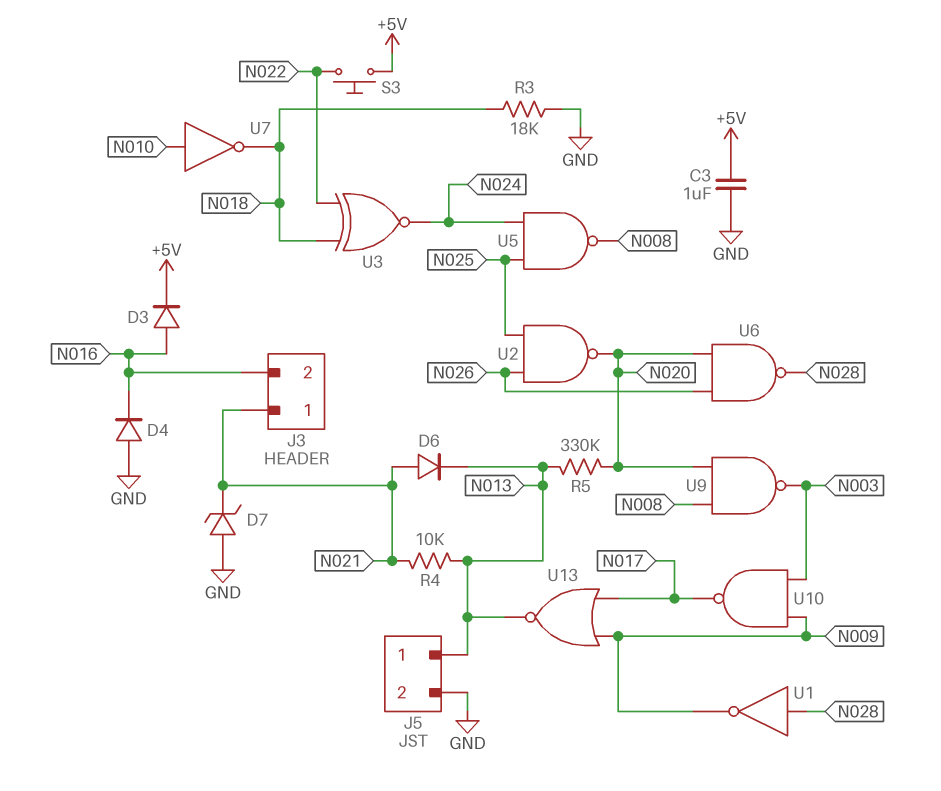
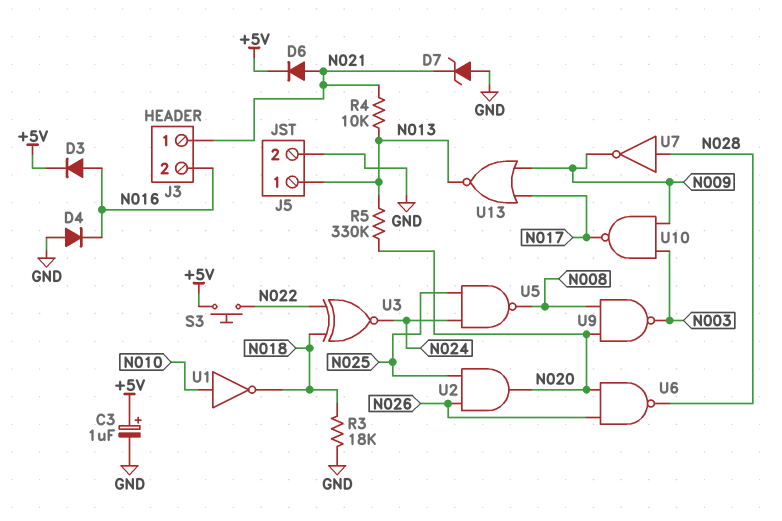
C3: 1uF (+5V, GND) -> 1uF (plus +5V, minus GND)
D6: diode (A N021, K N013) -> diode (A N021, K +5V)
U1: NOT (in N028, out N009) -> NOT (in N010, out N018)
U2: NAND (in N025, in N026, out N020) -> AND (in N025, in N026, out N020)
U7: NOT (in N010, out N018) -> NOT (in N028, out N009)

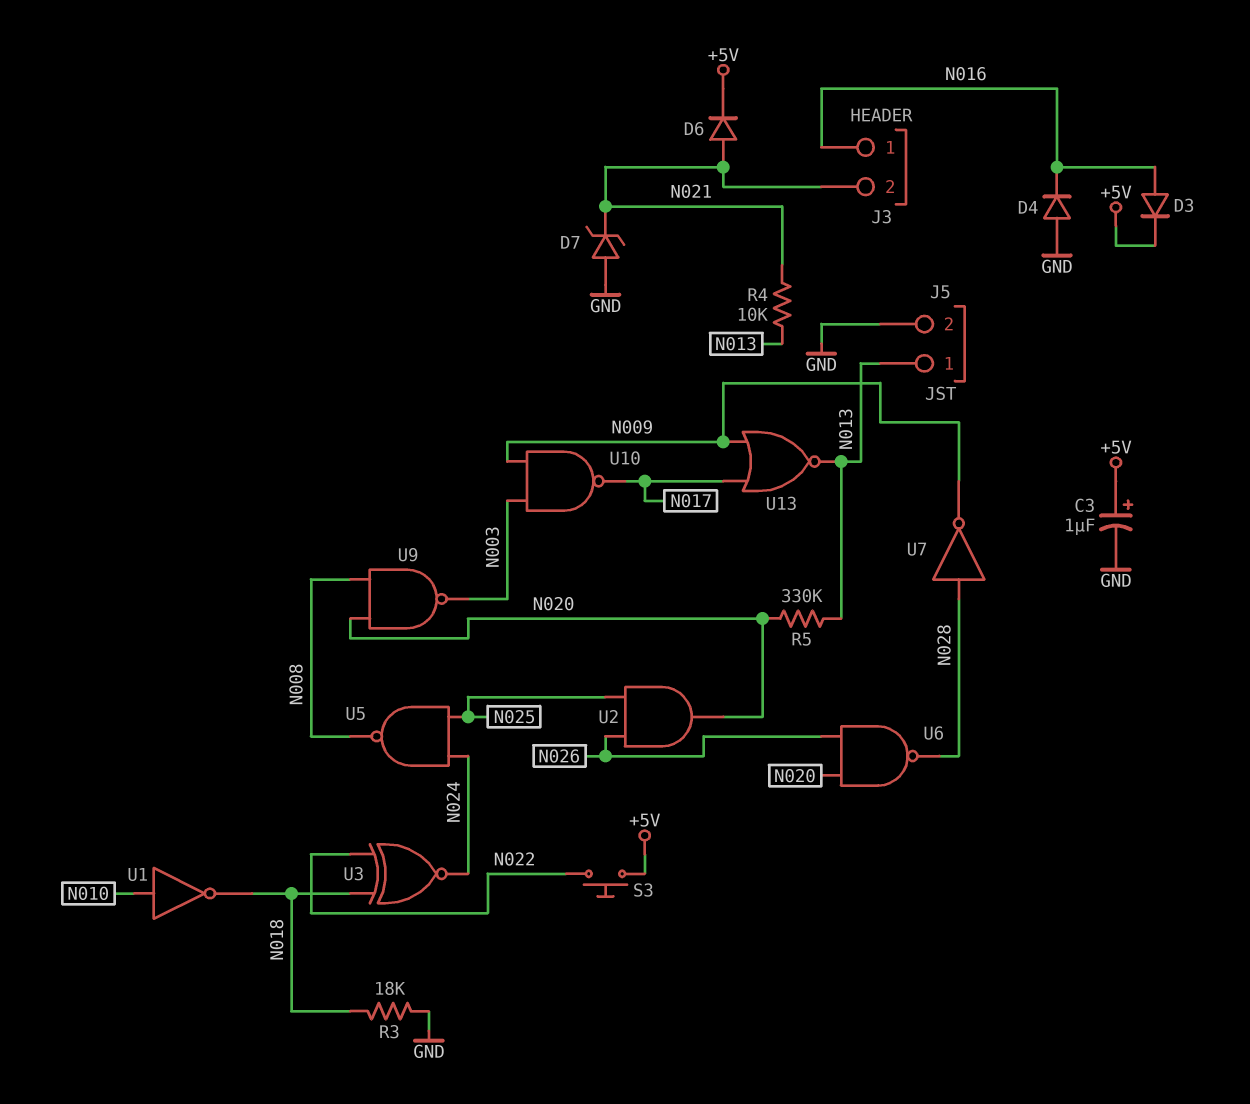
J3 pin 1: N021 -> N016
J3 pin 2: N016 -> N021

